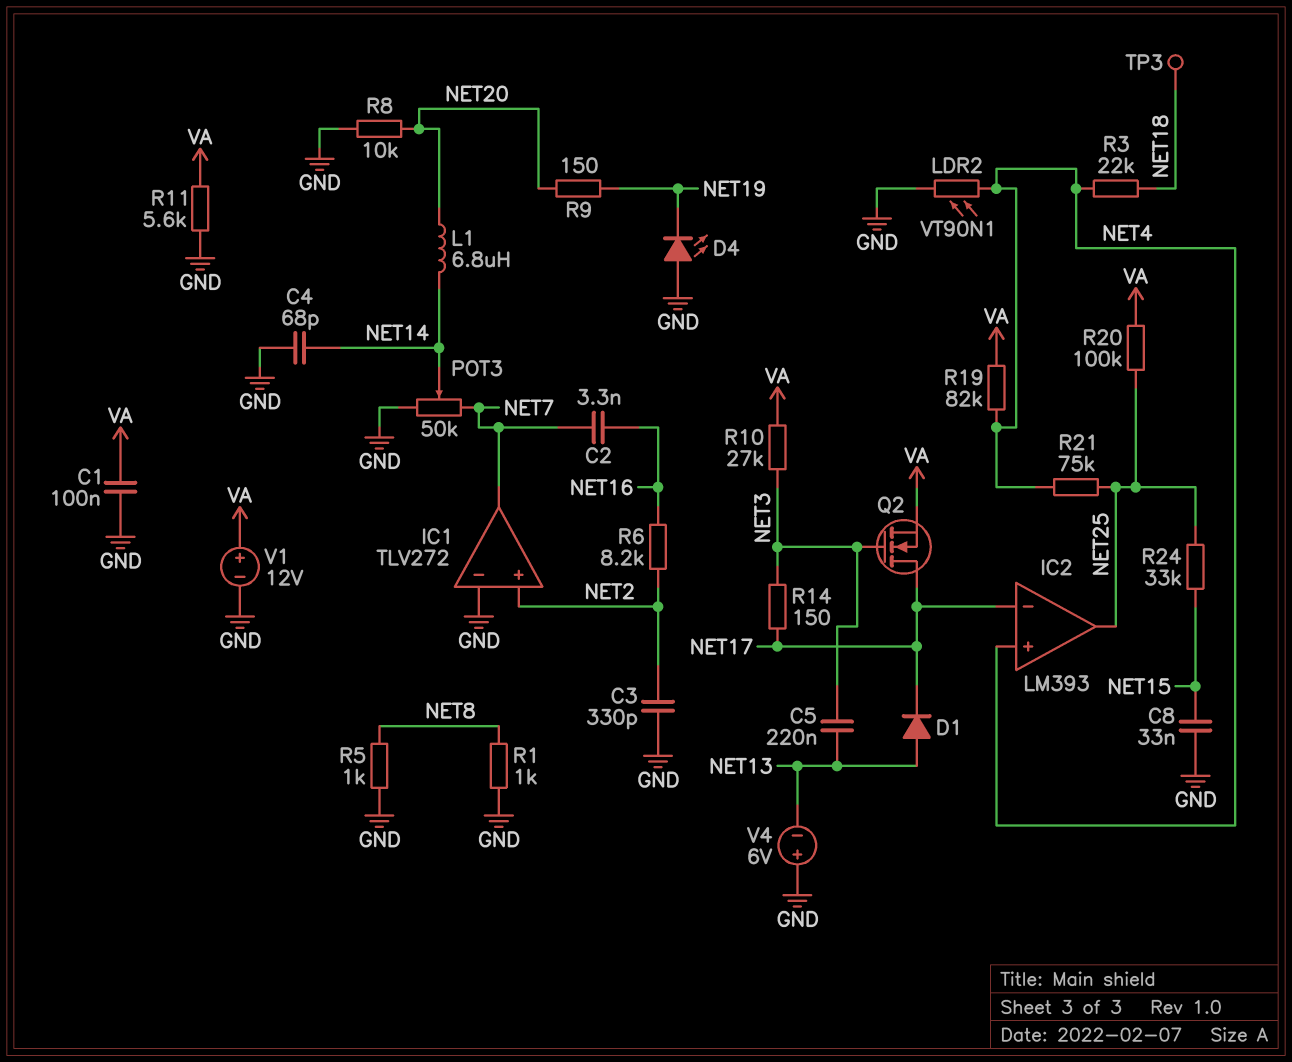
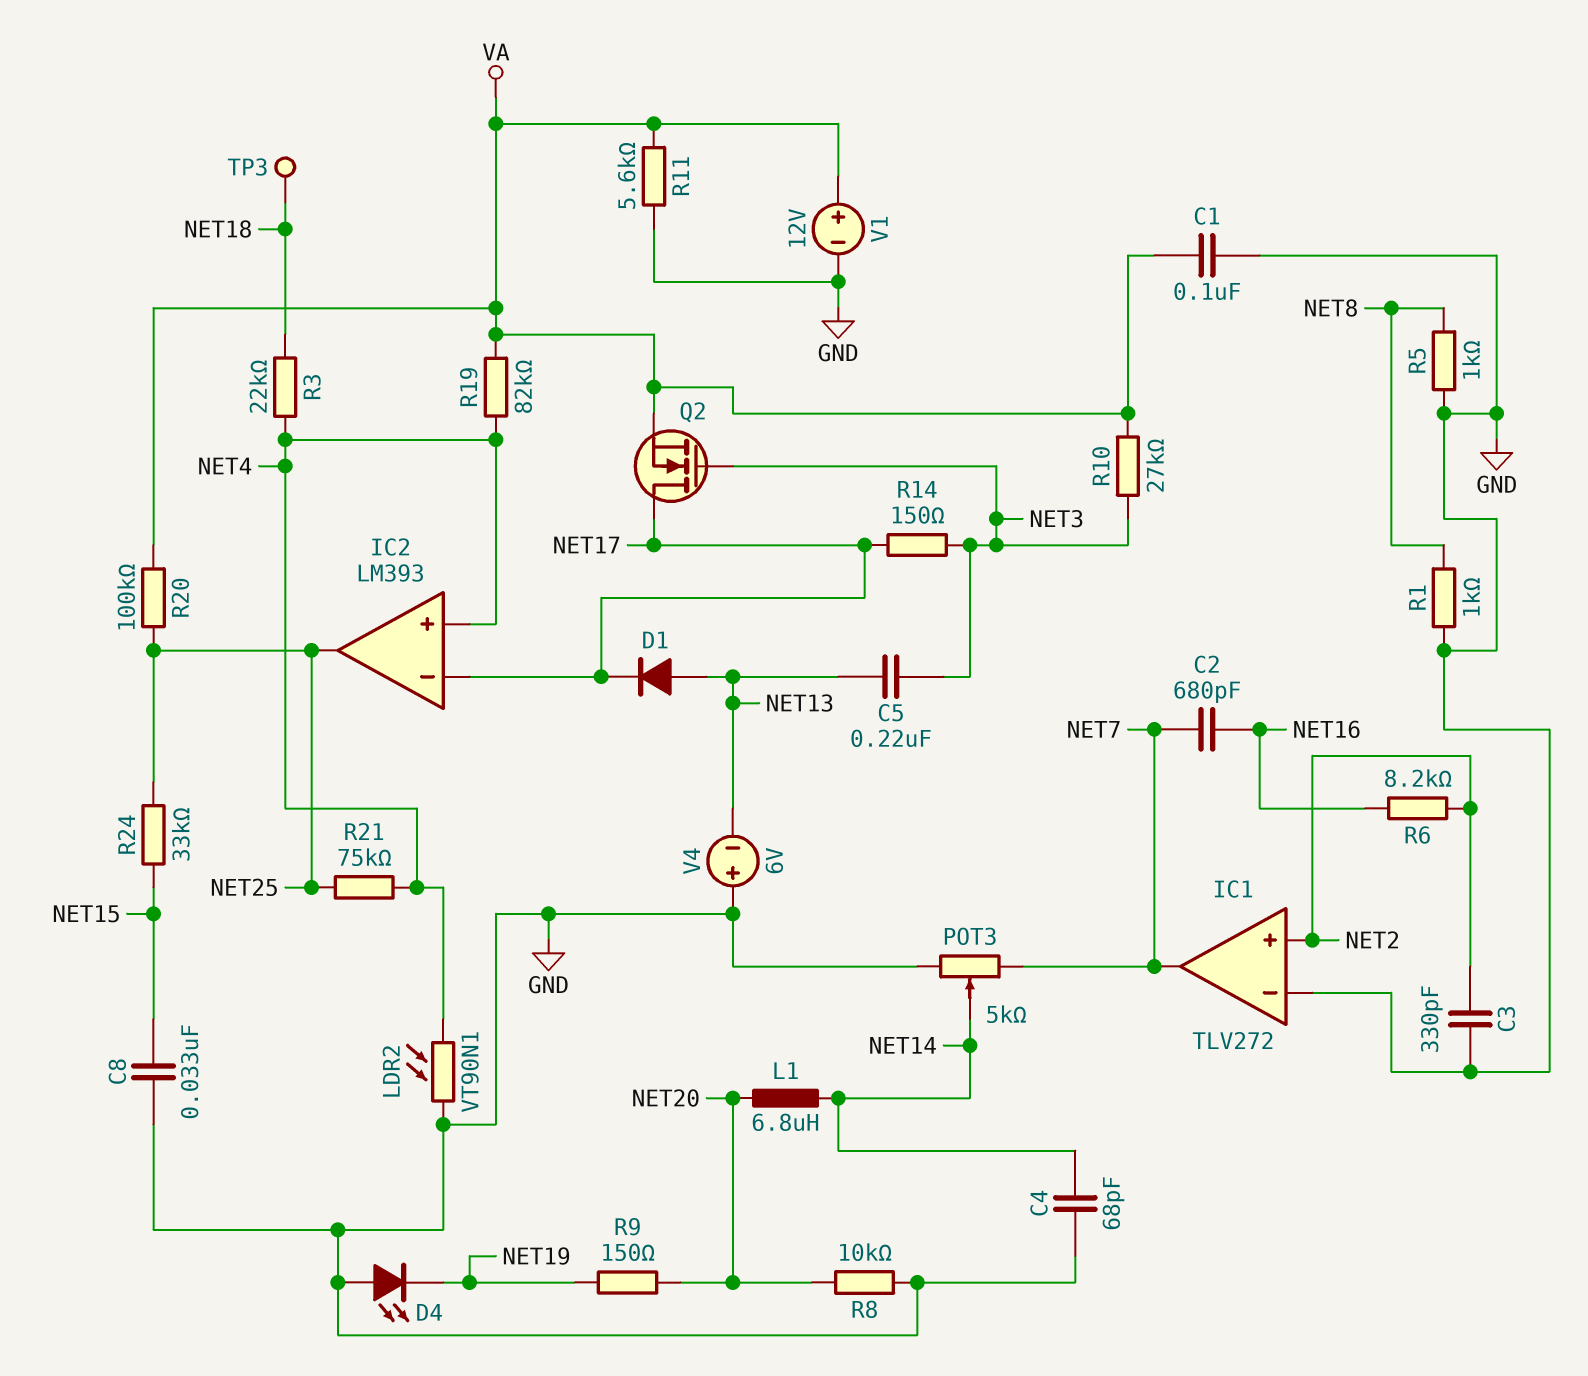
C2: 3.3nF (NET7, NET16) -> 680pF (NET7, NET16)
POT3: 50k (GND, NET7, wiper NET14) -> 5k (GND, NET7, wiper NET14)

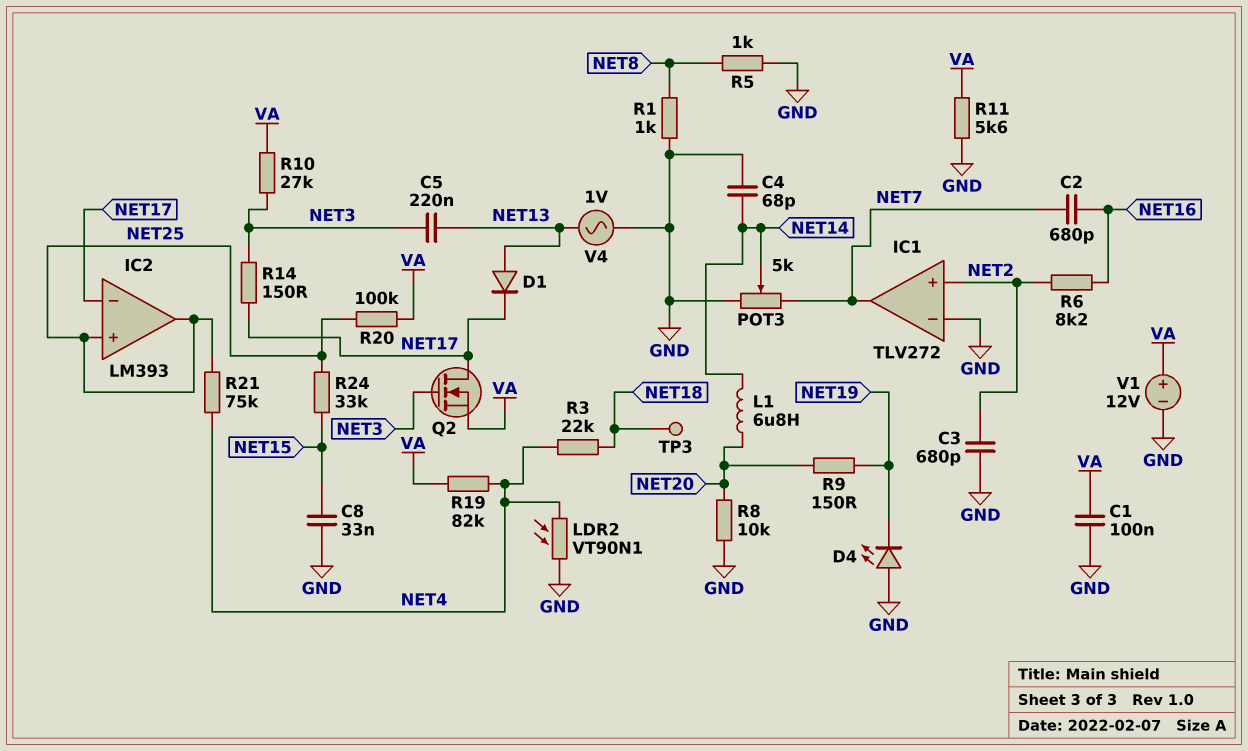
C3: 330pF (GND, NET2) -> 680pF (GND, NET2)
IC2 pin in+: NET4 -> NET25
V4: 6V (plus GND, minus NET13) -> AC 1V (GND, NET13)

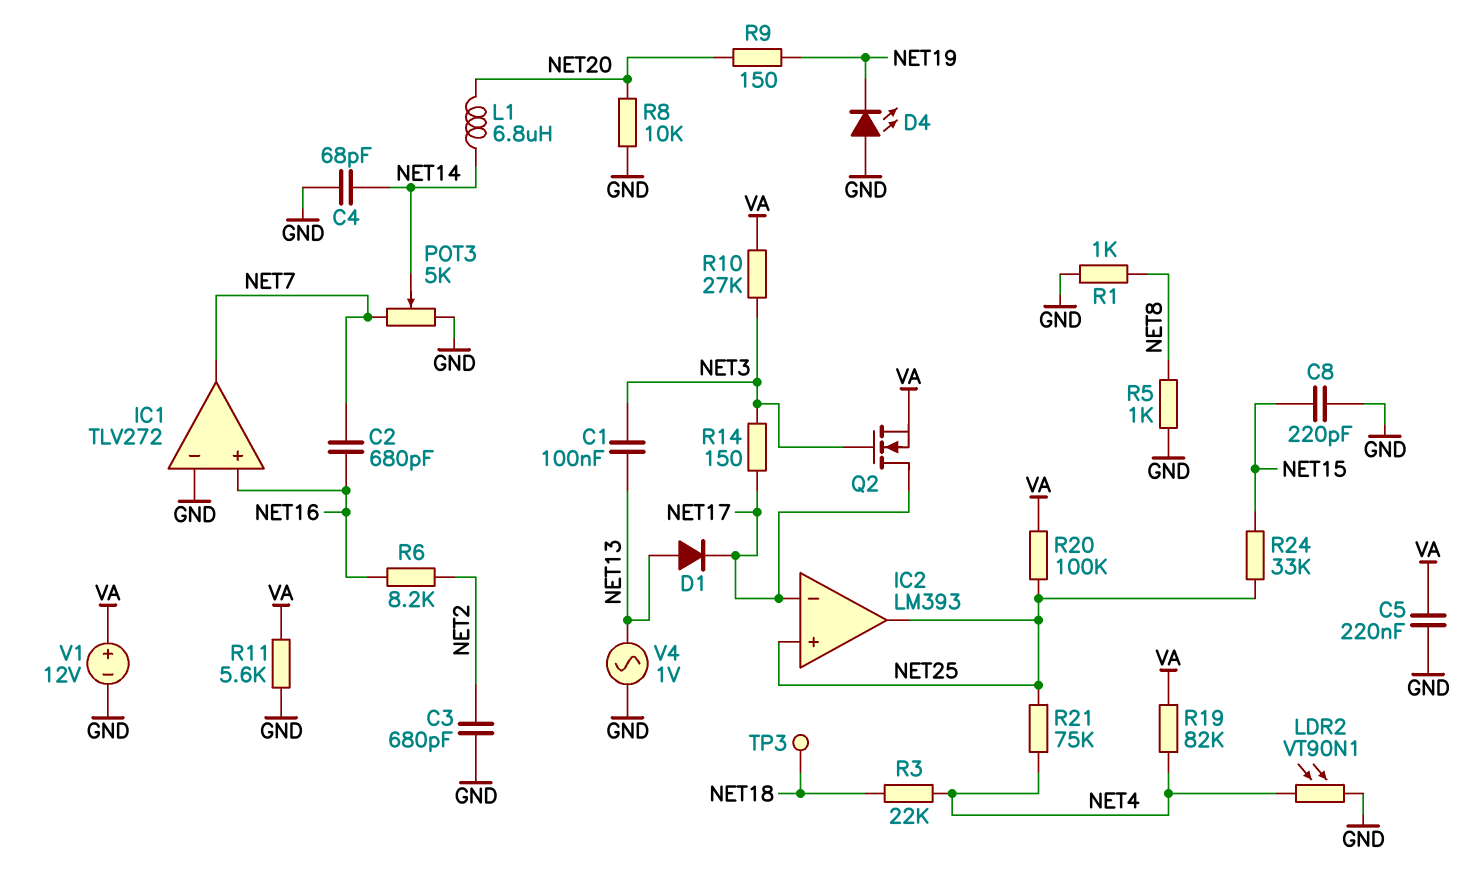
C1: 100nF (GND, VA) -> 100nF (NET3, NET13)
C5: 220nF (NET3, NET13) -> 220nF (GND, VA)
C8: 33nF (GND, NET15) -> 220pF (GND, NET15)
IC1 pin in+: NET2 -> NET16

